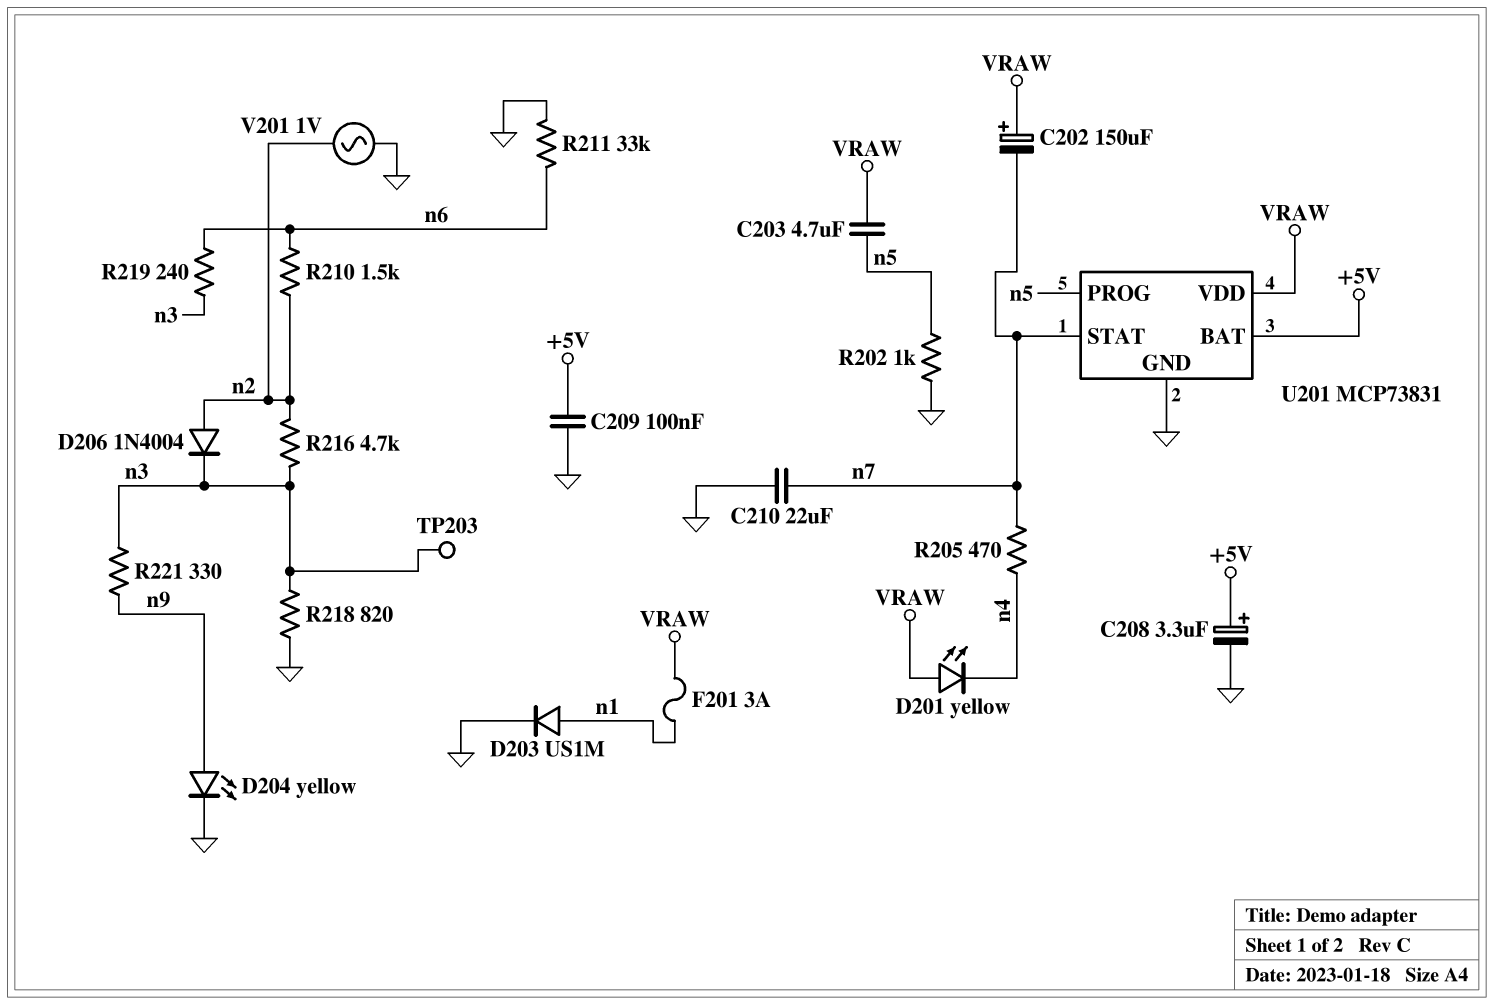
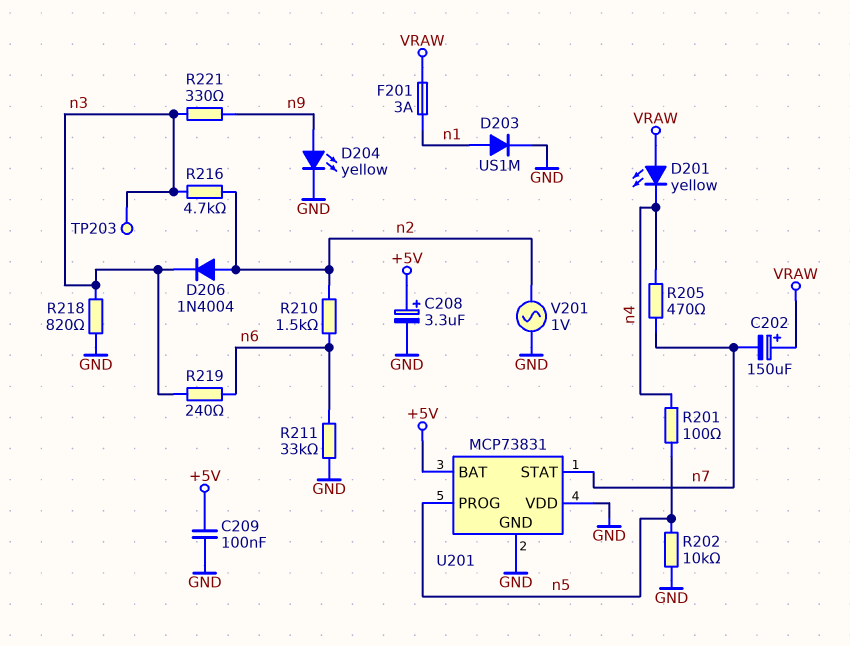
C203: 4.7uF (VRAW, n5) -> none
C210: 22uF (GND, n7) -> none
R201: none -> 100 (n4, n5)
R202: 1k (GND, n5) -> 10k (GND, n5)
U201 pin VDD: VRAW -> GND

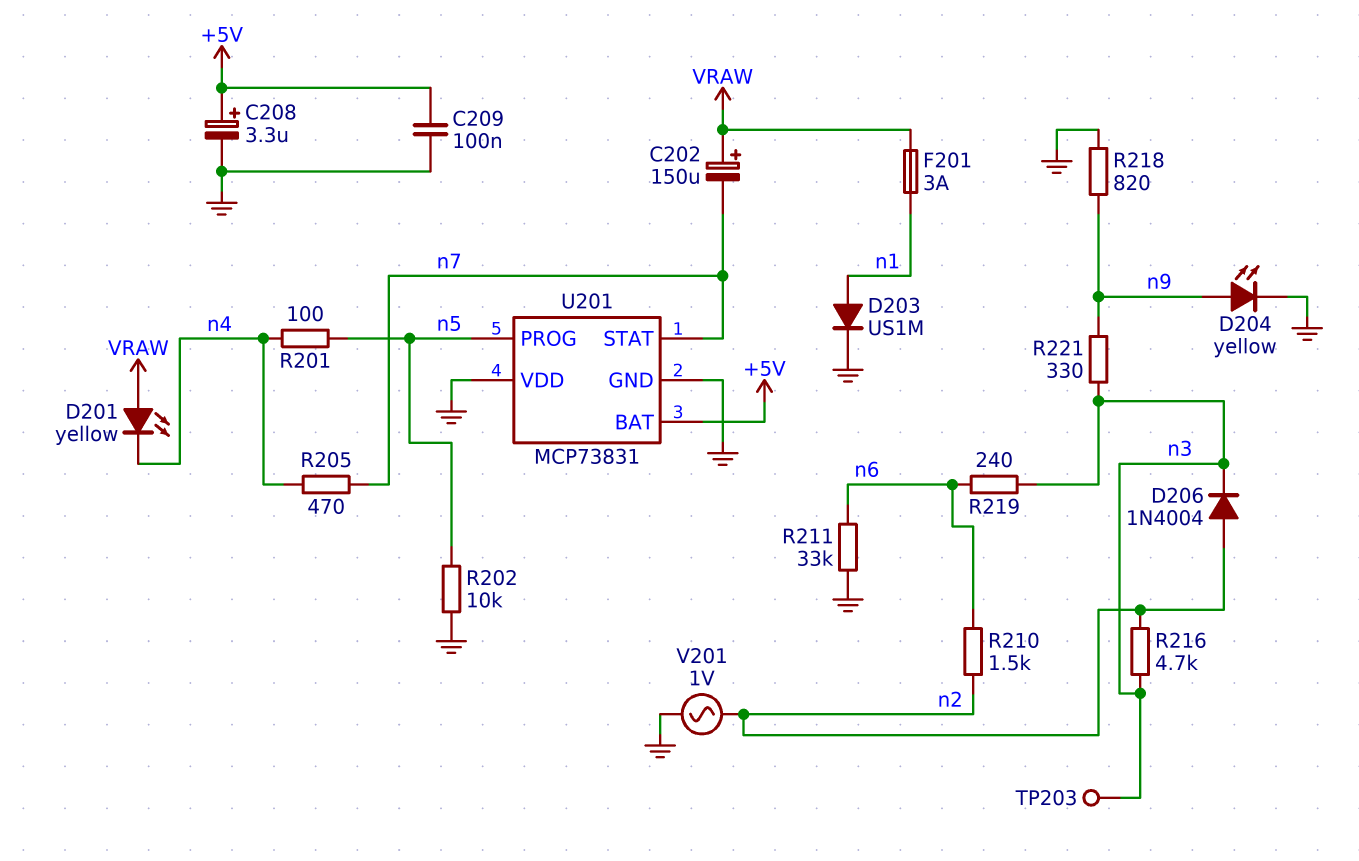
R218: 820 (GND, n3) -> 820 (GND, n9)

